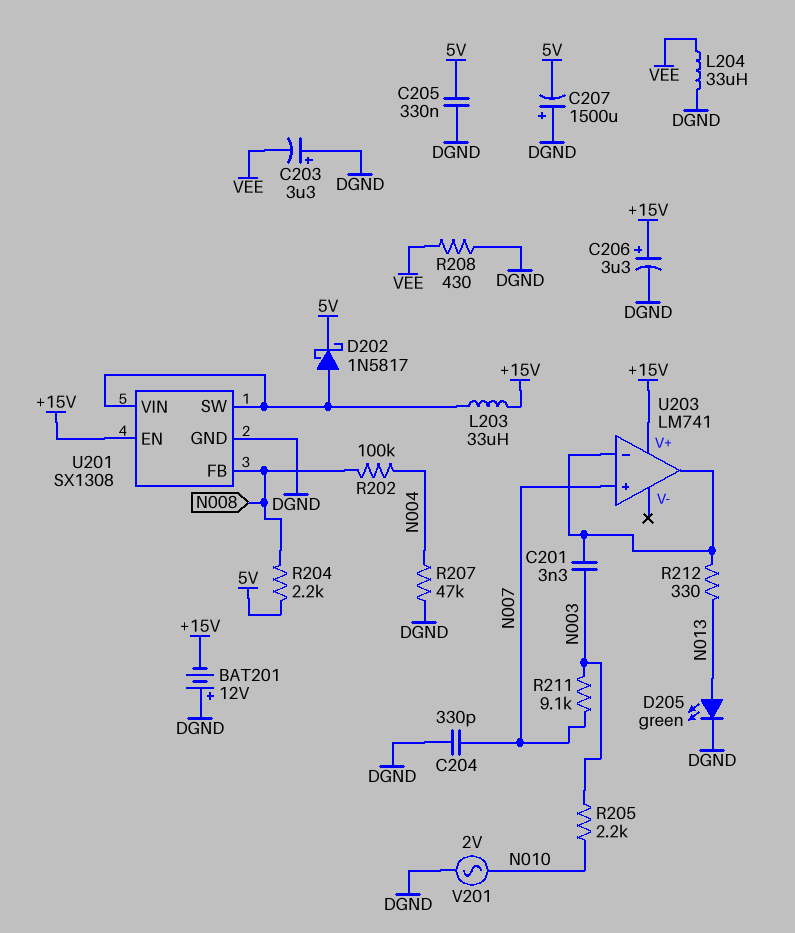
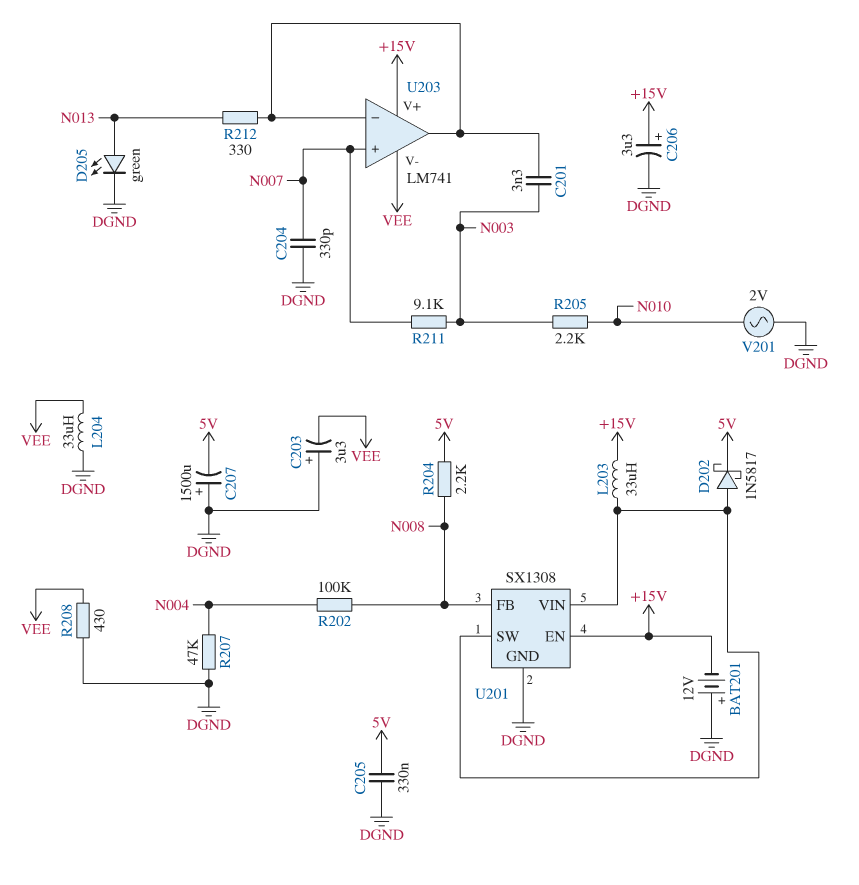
U203 pin V-: none -> VEE

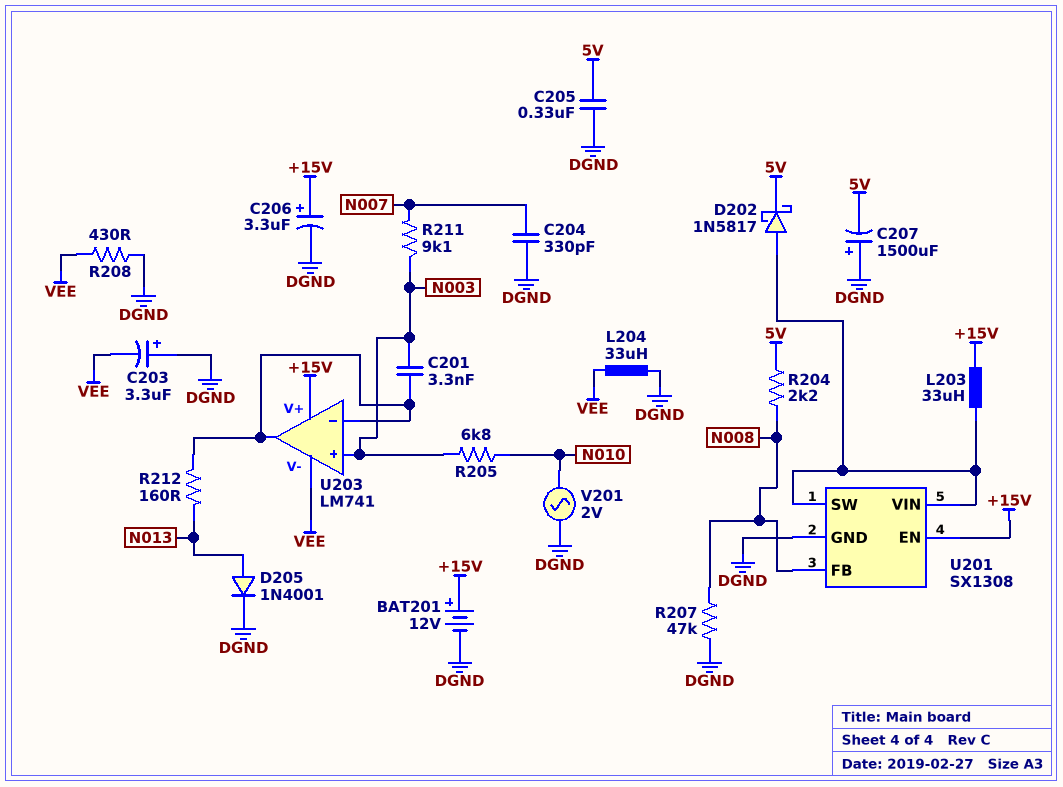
BAT201: 12V (plus DGND, minus +15V) -> 12V (plus +15V, minus DGND)
D205: LED green (A N013, K DGND) -> diode 1N4001 (A N013, K DGND)
R202: 100k (N004, N008) -> none
R205: 2.2k (N003, N010) -> 6.8k (N003, N010)
R207: 47k (DGND, N004) -> 47k (DGND, N008)
R212: 330 (N013, U203/in-) -> 160 (N013, U203/in-)
U203 pin in+: N007 -> N003

